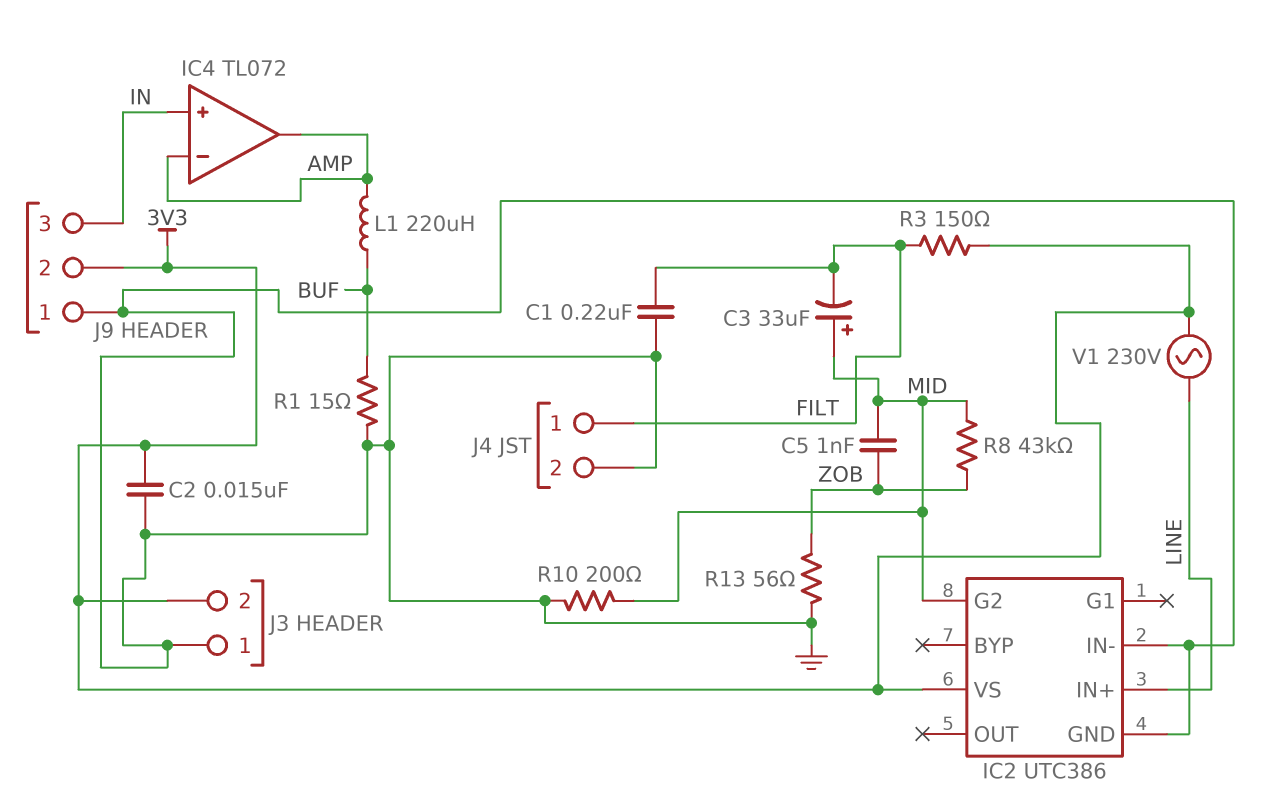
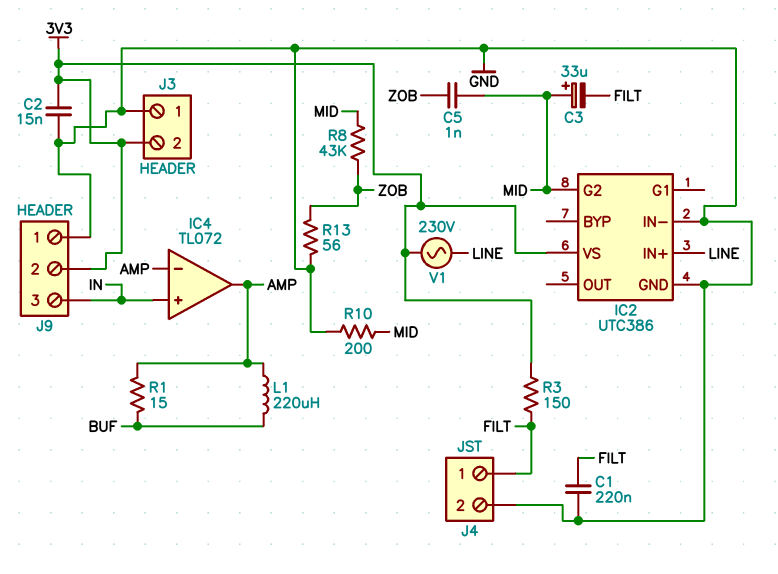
R1: 15 (BUF, GND) -> 15 (AMP, BUF)

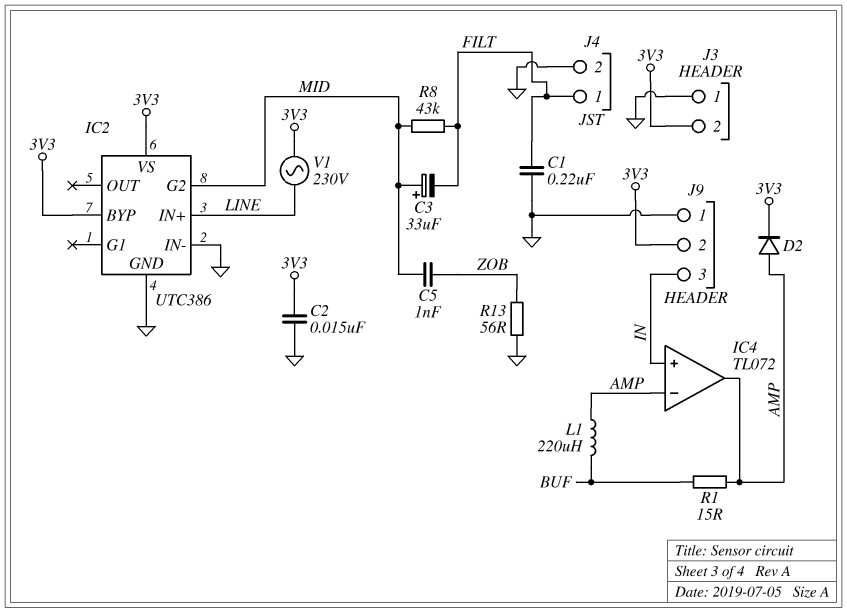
D2: none -> diode (A AMP, K 3V3)
IC2 pin BYP: none -> 3V3
R3: 150 (3V3, FILT) -> none
R8: 43k (MID, ZOB) -> 43k (FILT, MID)
R10: 200 (GND, MID) -> none

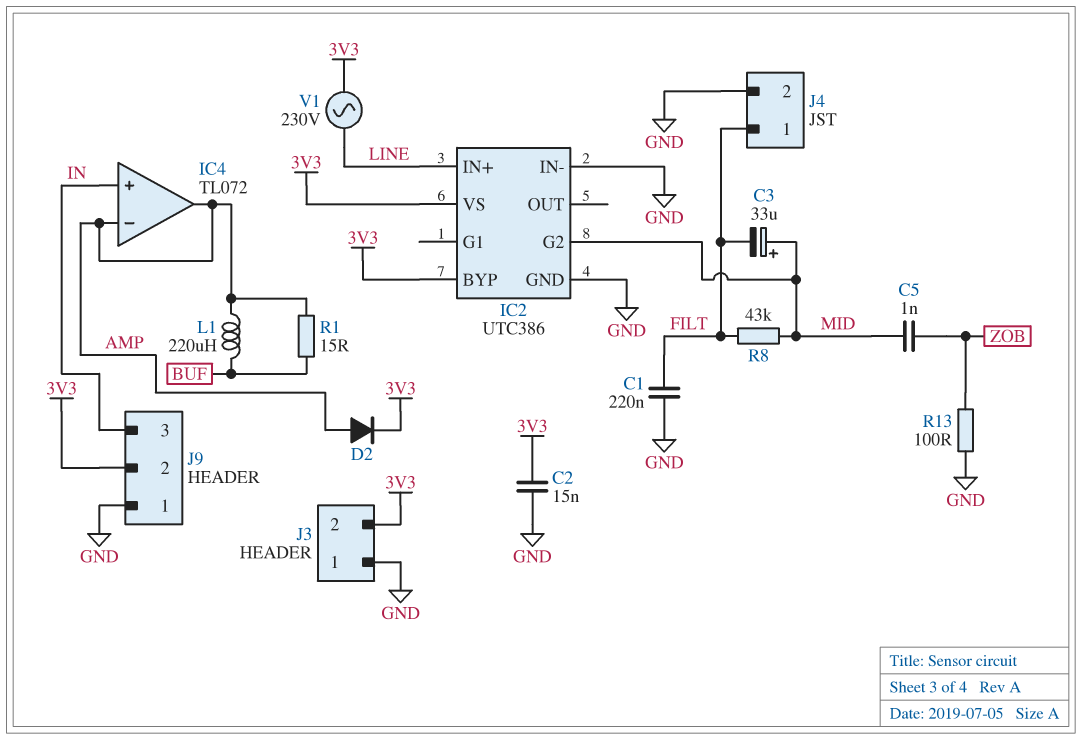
R13: 56 (GND, ZOB) -> 100 (GND, ZOB)

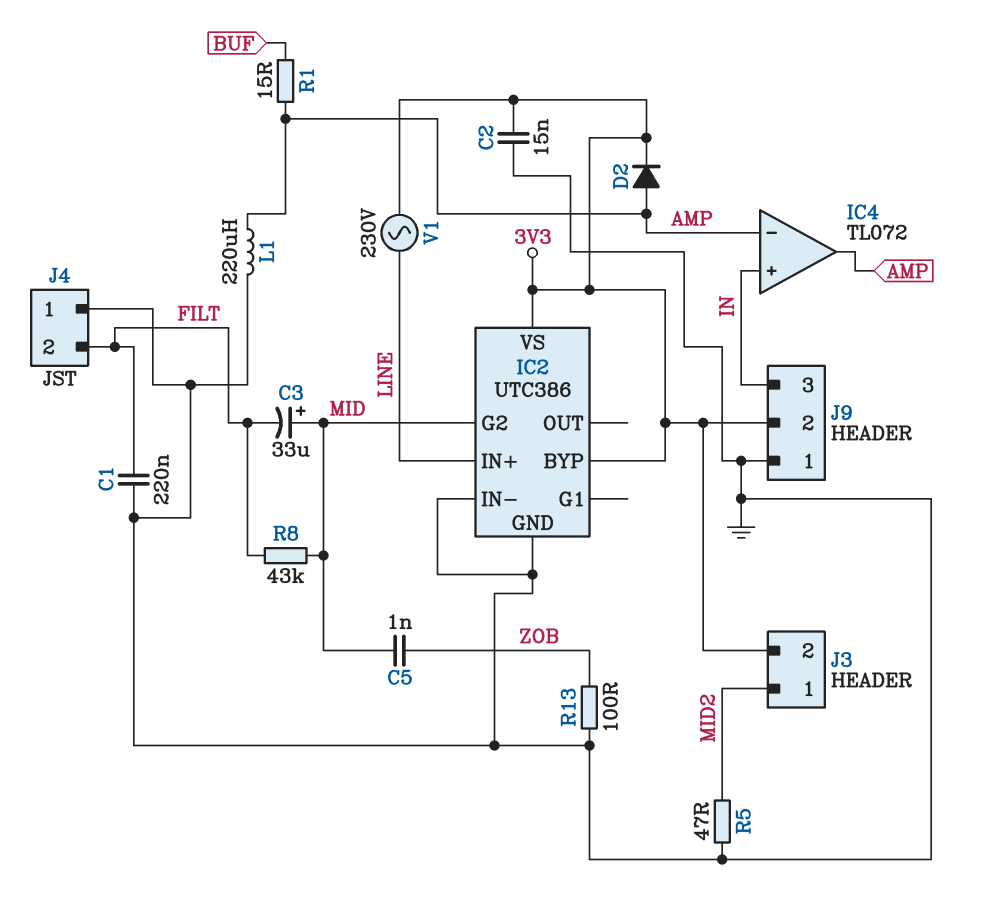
J3 pin 1: GND -> MID2
J4 pin 1: FILT -> GND
J4 pin 2: GND -> FILT
L1: 220uH (AMP, BUF) -> 220uH (AMP, GND)
R5: none -> 47 (GND, MID2)

